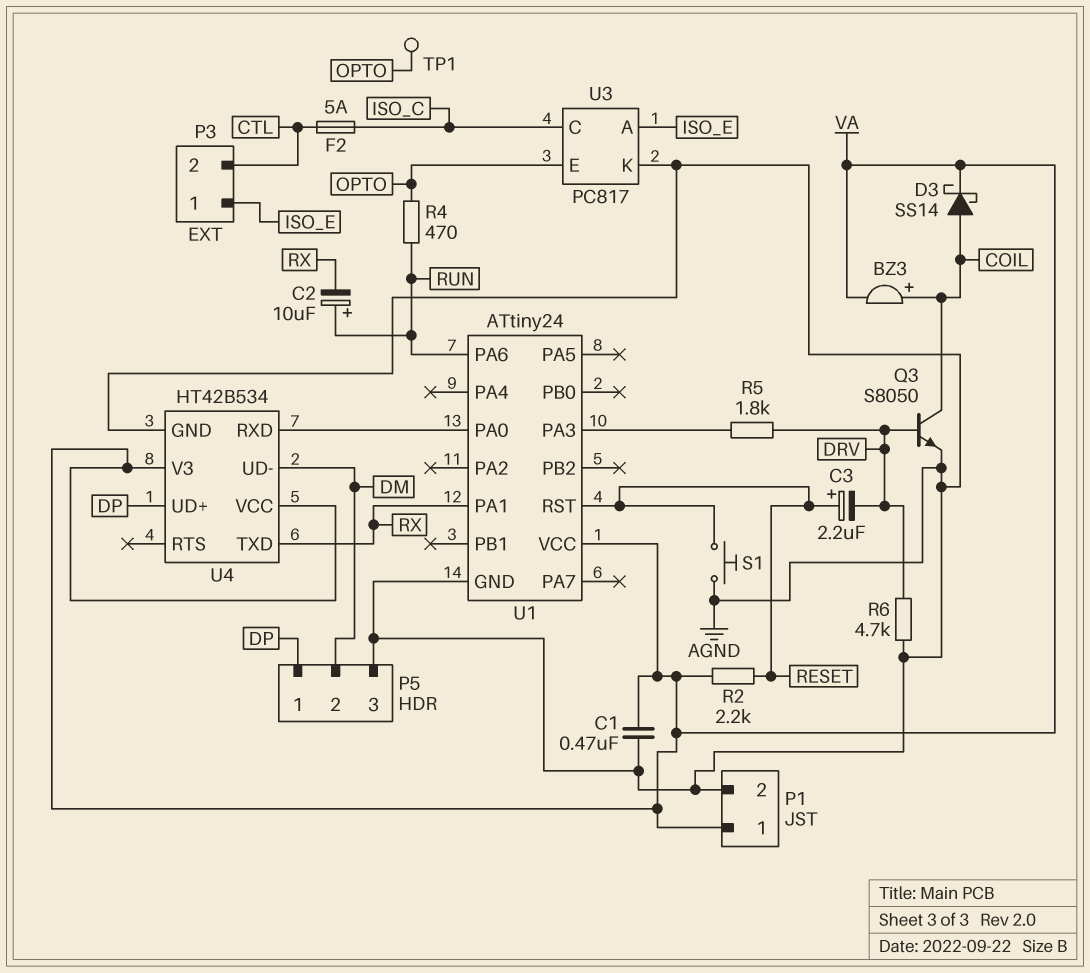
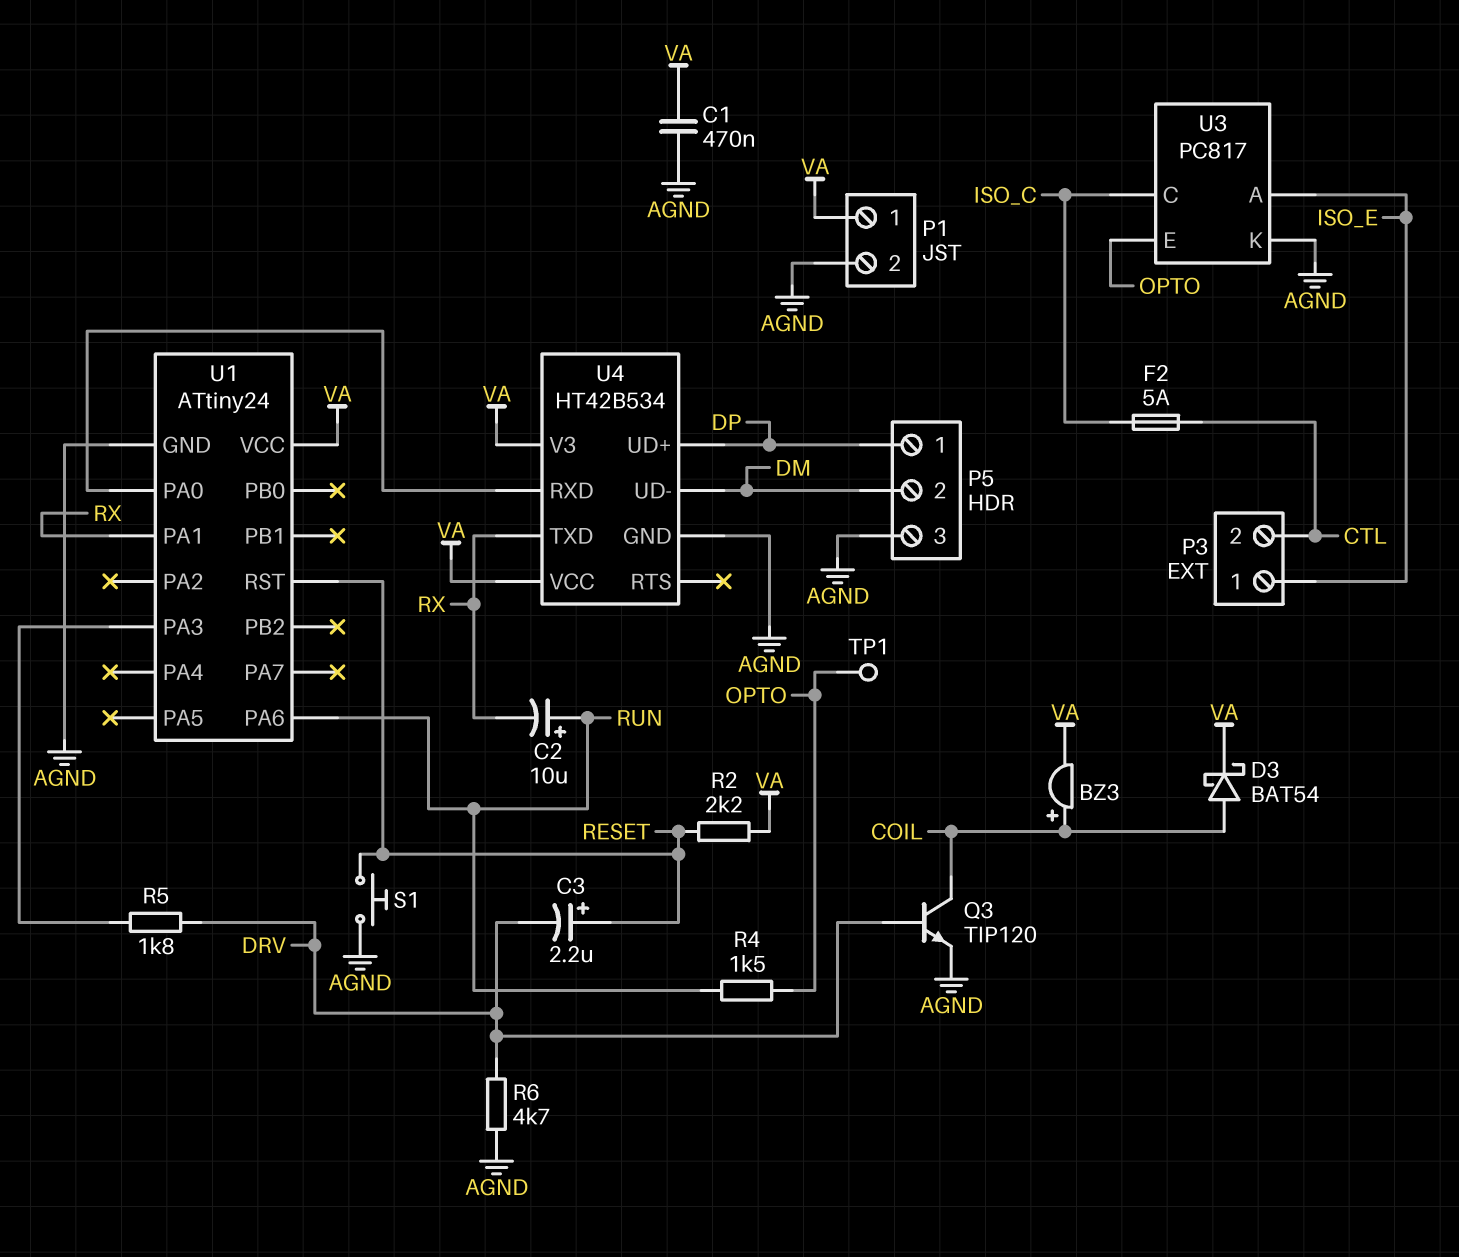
D3: schottky SS14 (A COIL, K VA) -> schottky BAT54 (A COIL, K VA)
Q3: NPN S8050 (B DRV, C COIL, E AGND) -> NPN TIP120 (B DRV, C COIL, E AGND)
R4: 470 (OPTO, RUN) -> 1.5k (OPTO, RUN)

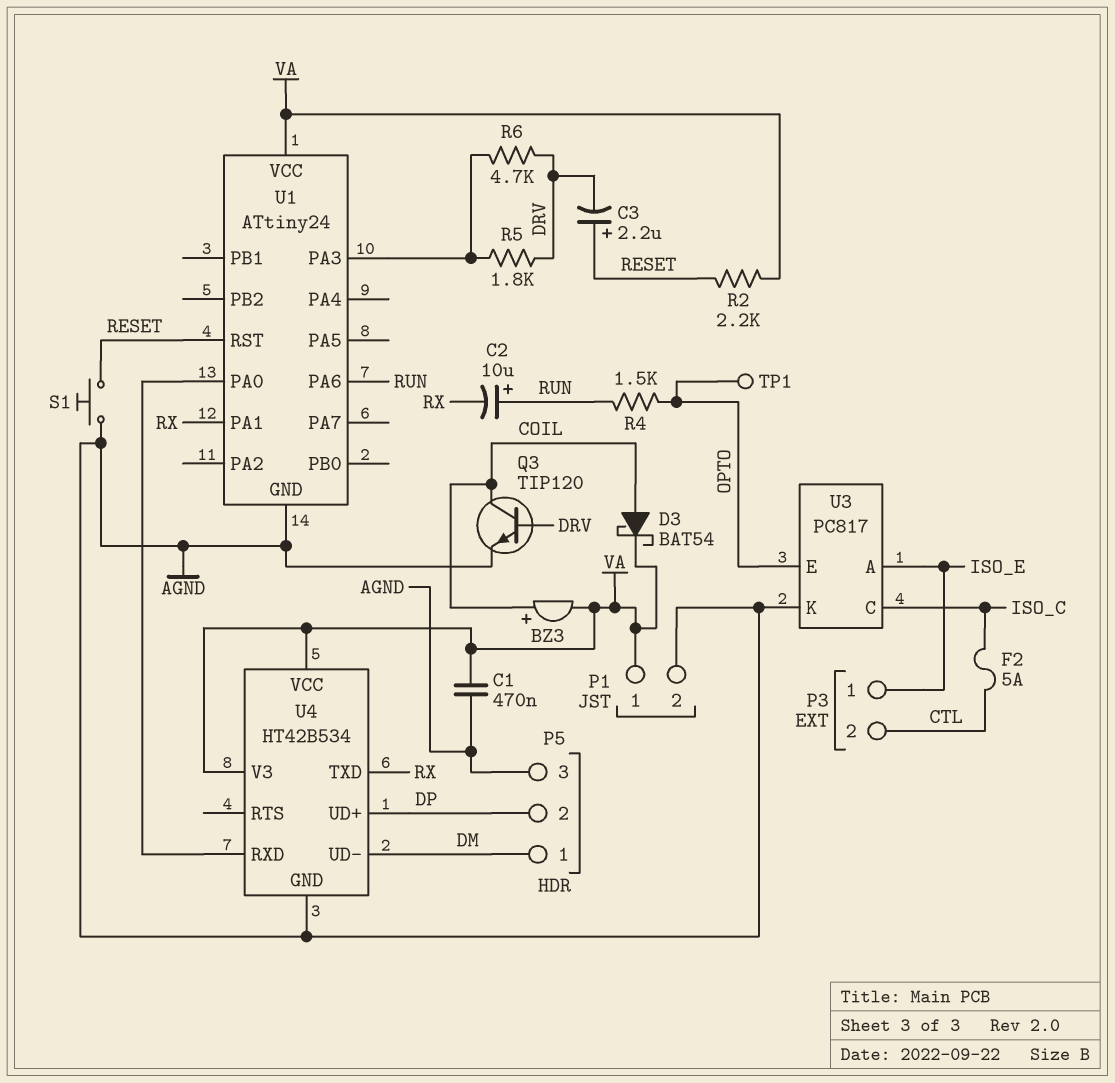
P5 pin 1: DP -> DM
P5 pin 2: DM -> DP
R6: 4.7k (AGND, DRV) -> 4.7k (DRV, U1/PA3)

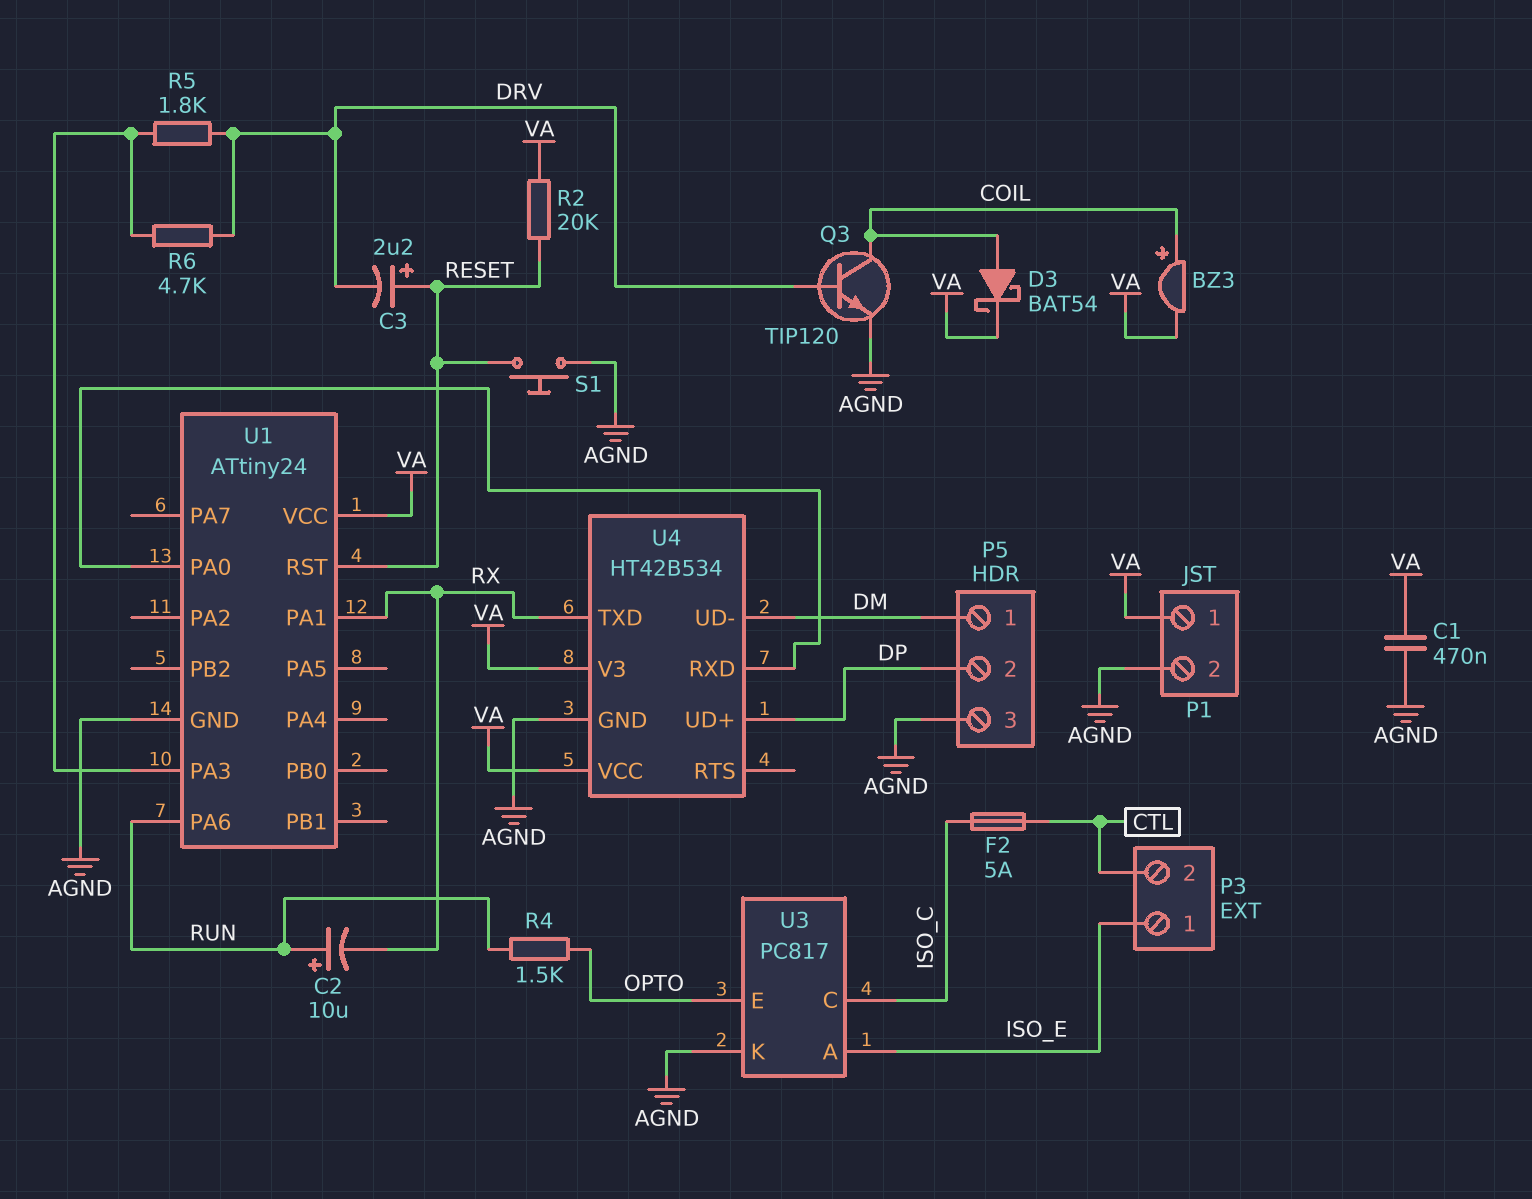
R2: 2.2k (RESET, VA) -> 20k (RESET, VA)
TP1: test point (OPTO) -> none

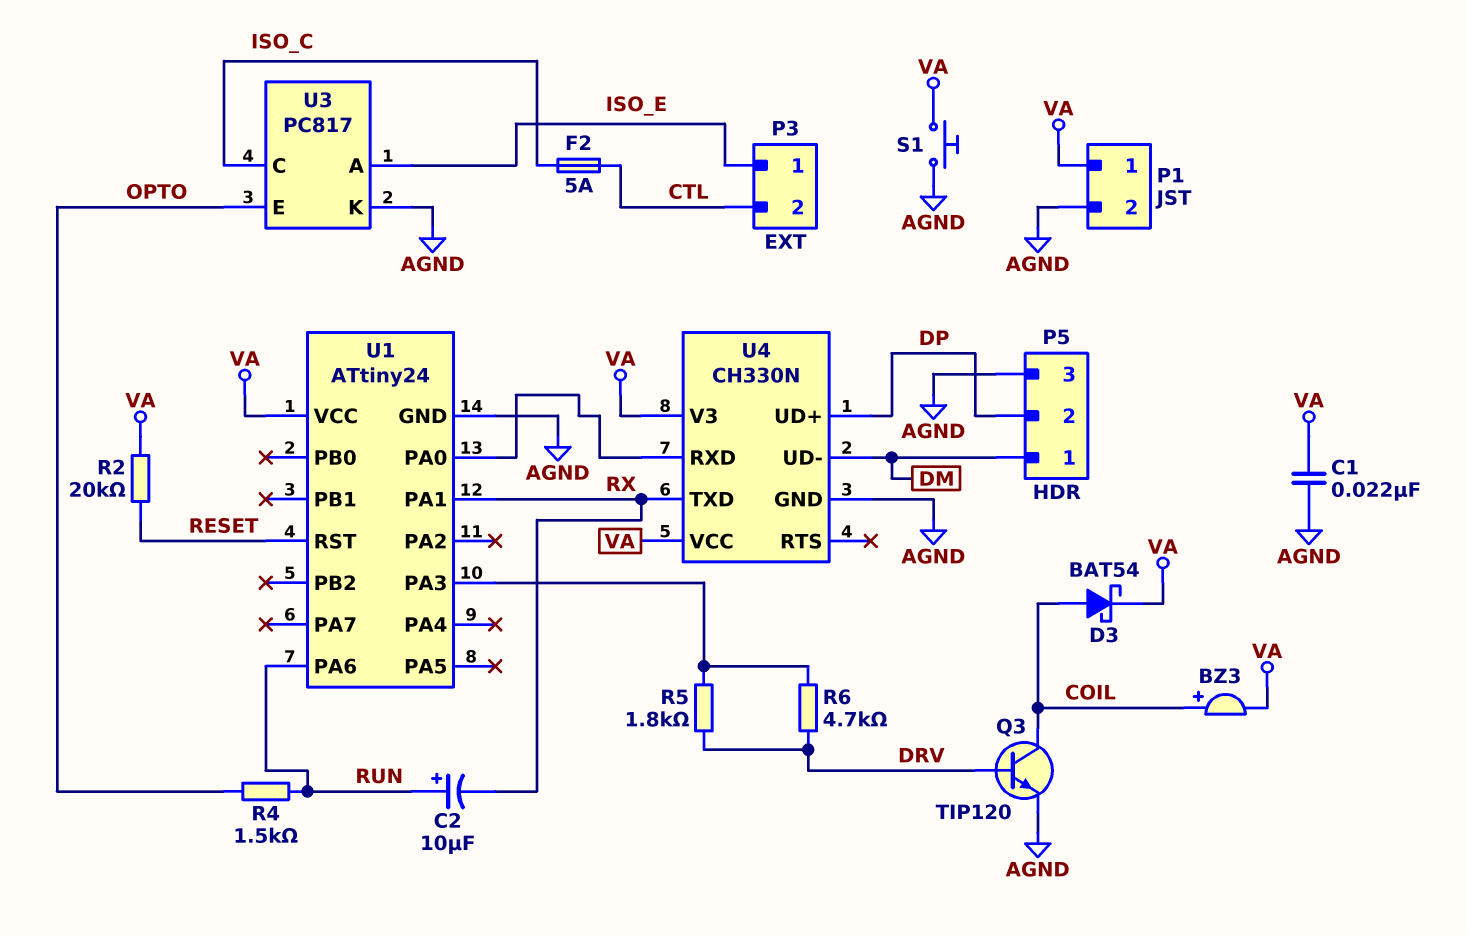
C1: 470nF (AGND, VA) -> 22nF (AGND, VA)
C3: 2.2uF (plus RESET, minus DRV) -> none
S1: button (AGND, RESET) -> button (AGND, VA)
U4: HT42B534 -> CH330N

